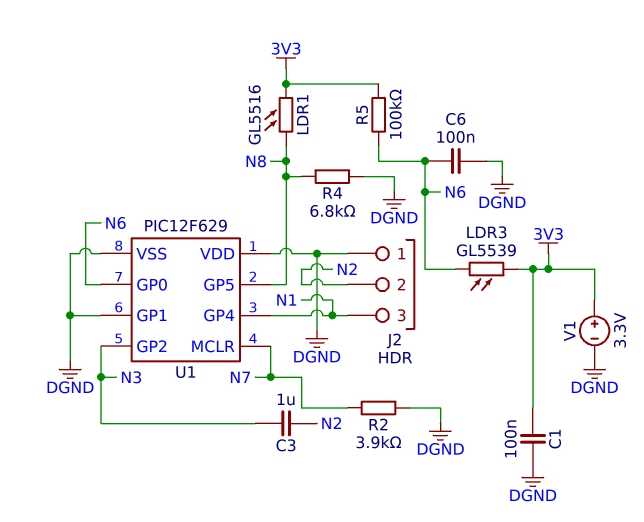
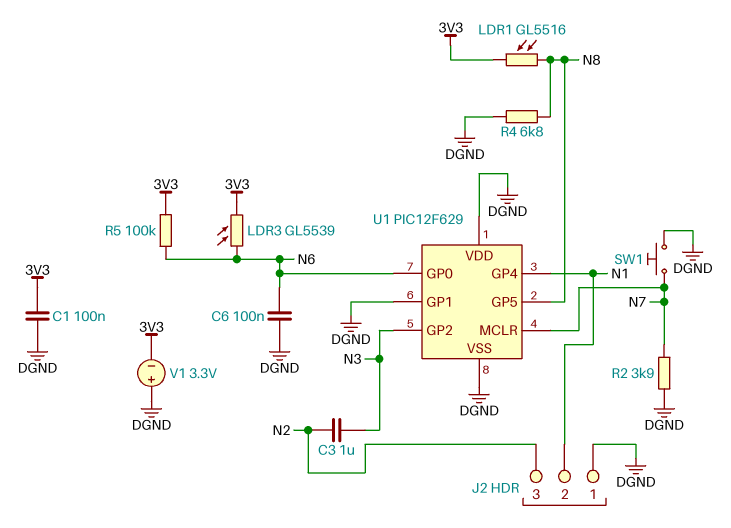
J2 pin 2: N2 -> N1
J2 pin 3: N1 -> N2
SW1: none -> button (DGND, N7)
V1: 3.3V (plus 3V3, minus DGND) -> 3.3V (plus DGND, minus 3V3)

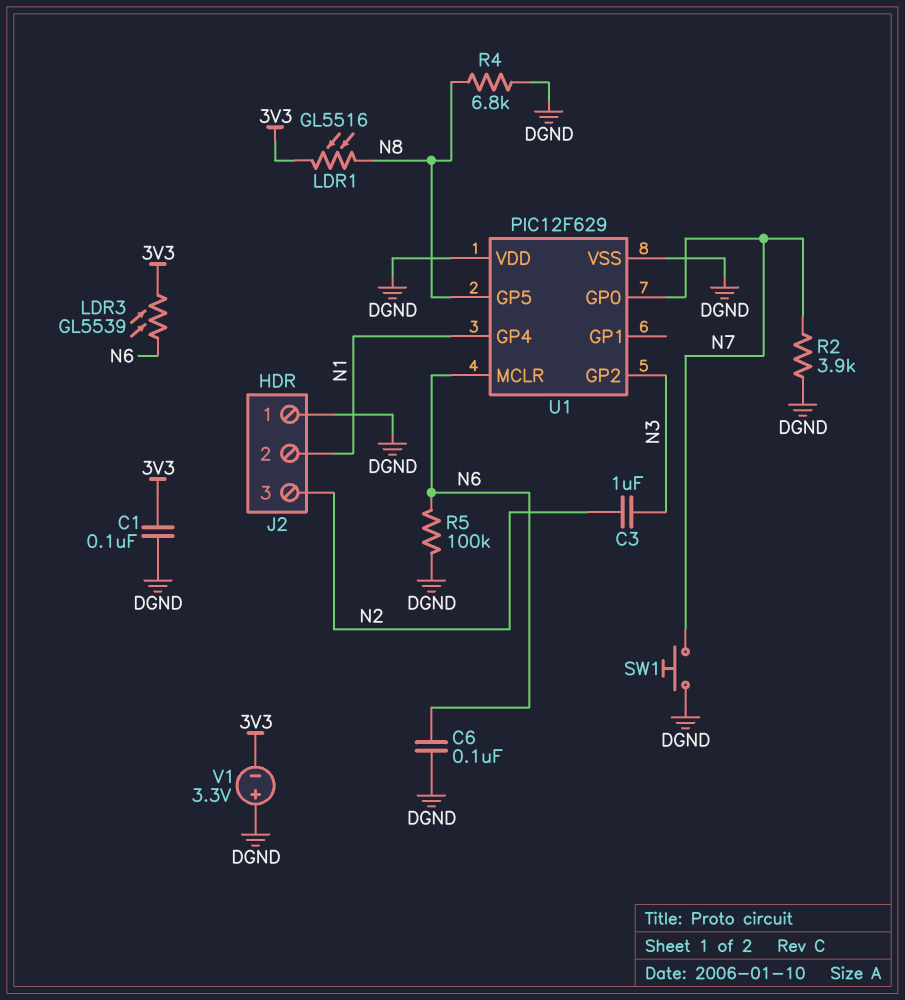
R5: 100k (3V3, N6) -> 100k (DGND, N6)
U1 pin GP0: N6 -> N7
U1 pin GP1: DGND -> none
U1 pin MCLR: N7 -> N6

